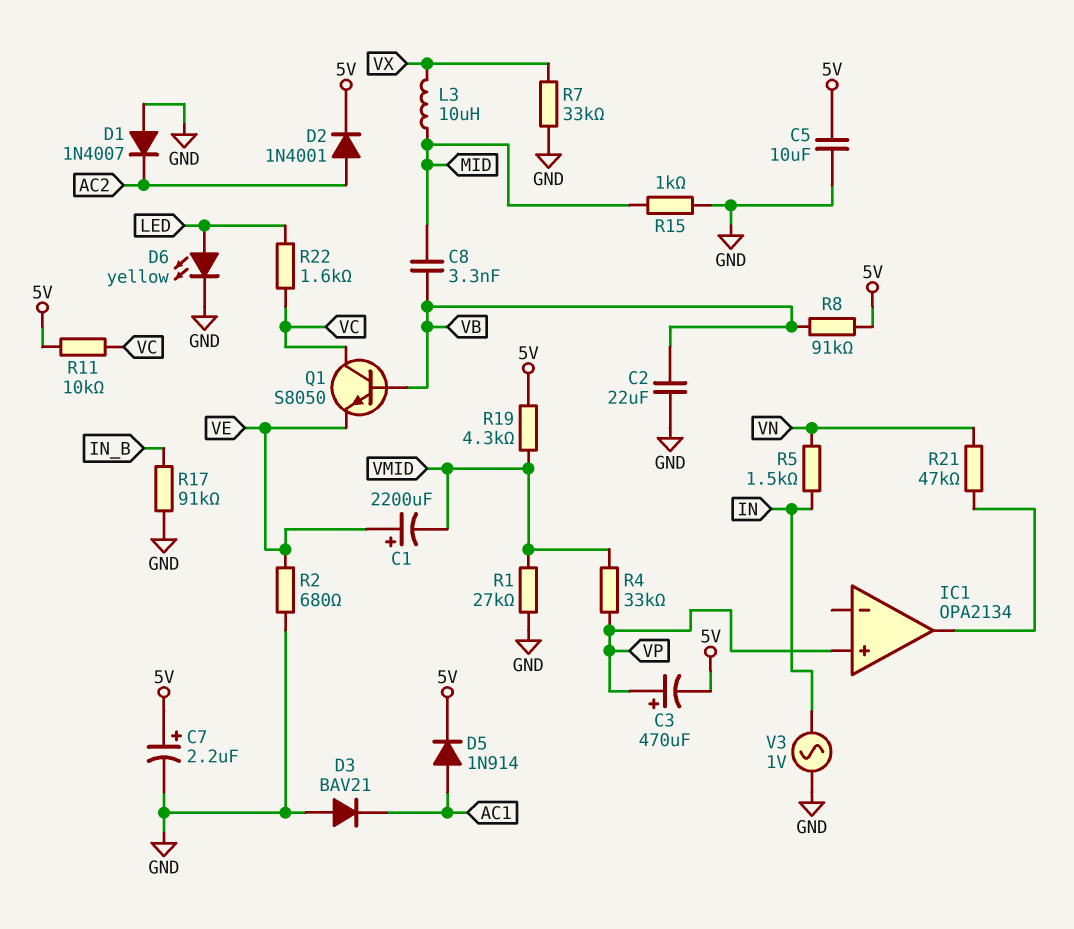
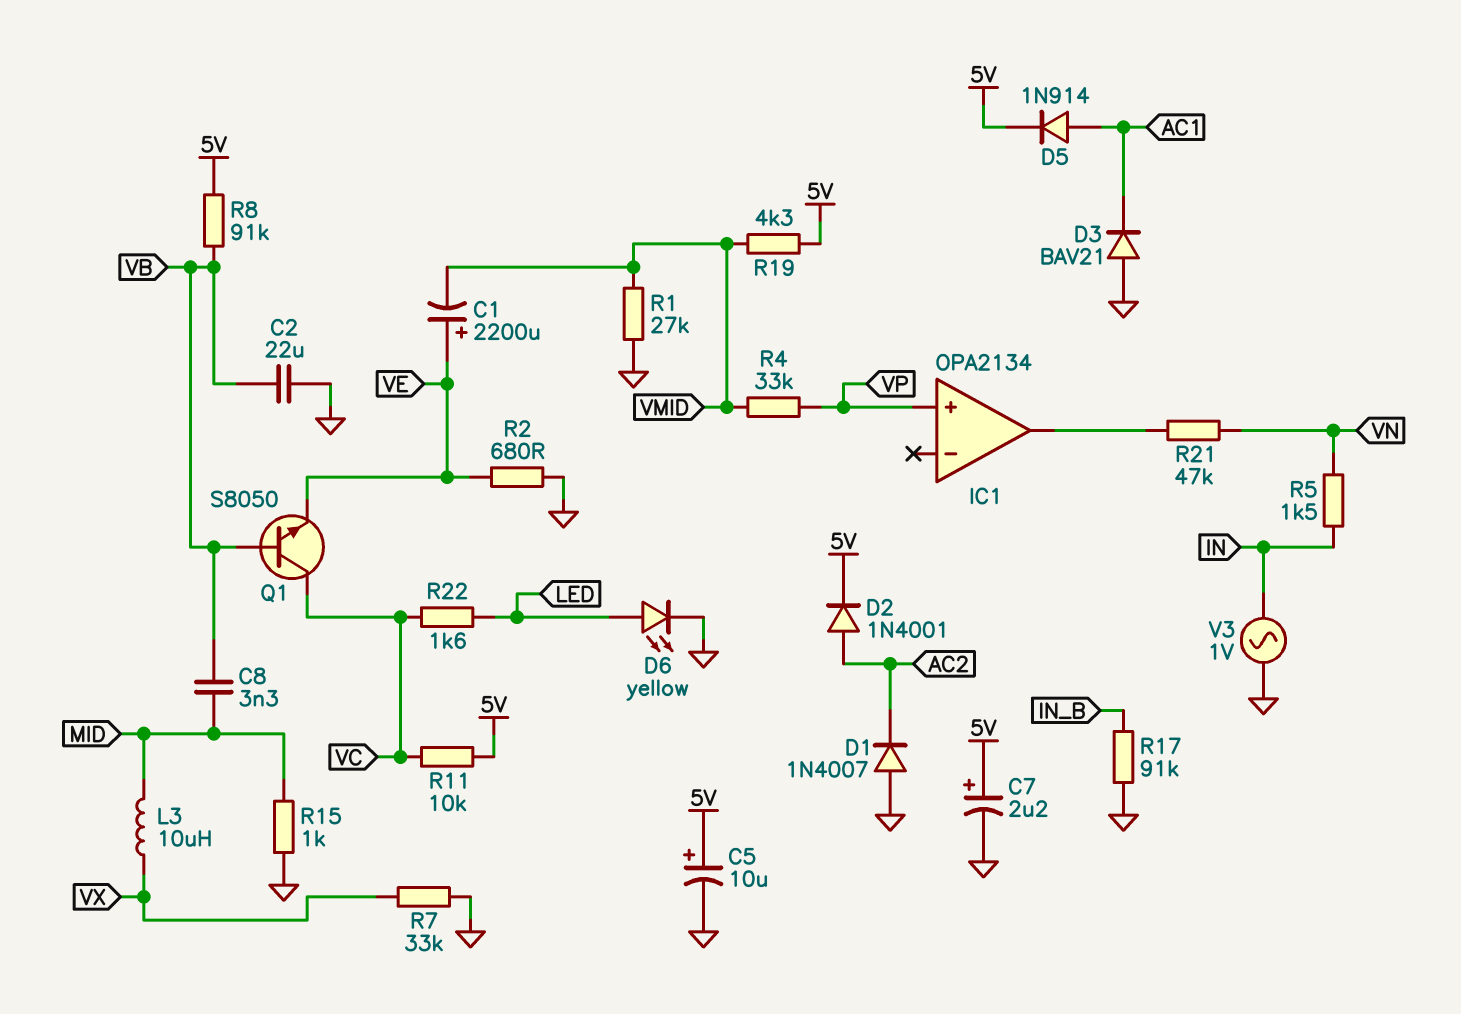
C3: 470uF (plus VP, minus 5V) -> none
C5: 10uF (5V, GND) -> 10uF (plus 5V, minus GND)

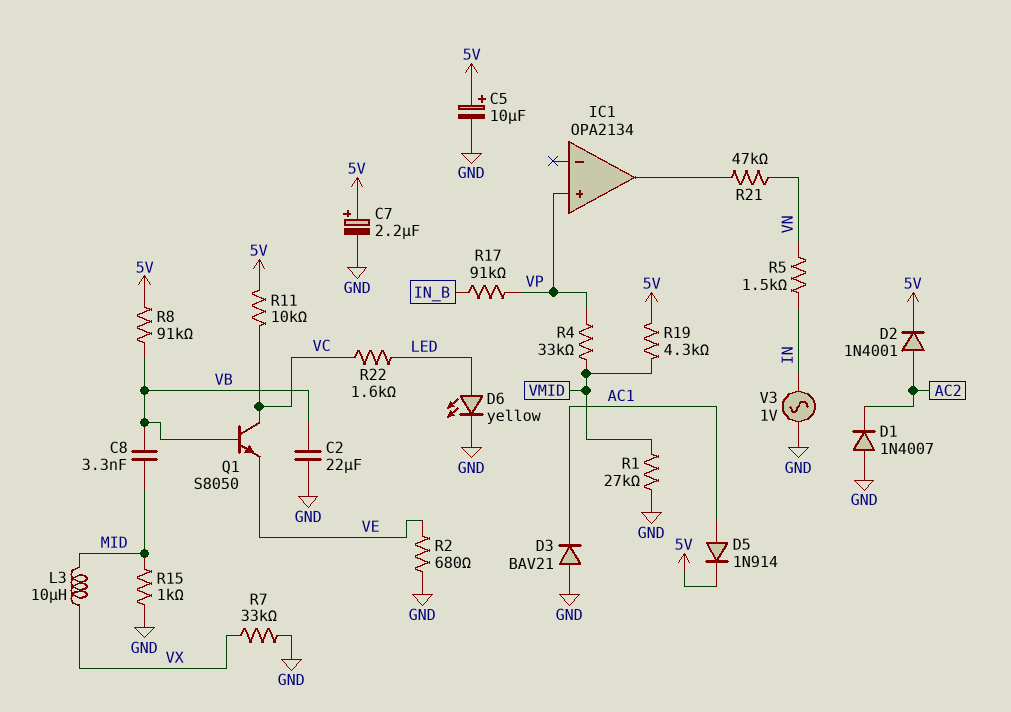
C1: 2200uF (plus VE, minus VMID) -> none
R17: 91k (GND, IN_B) -> 91k (IN_B, VP)

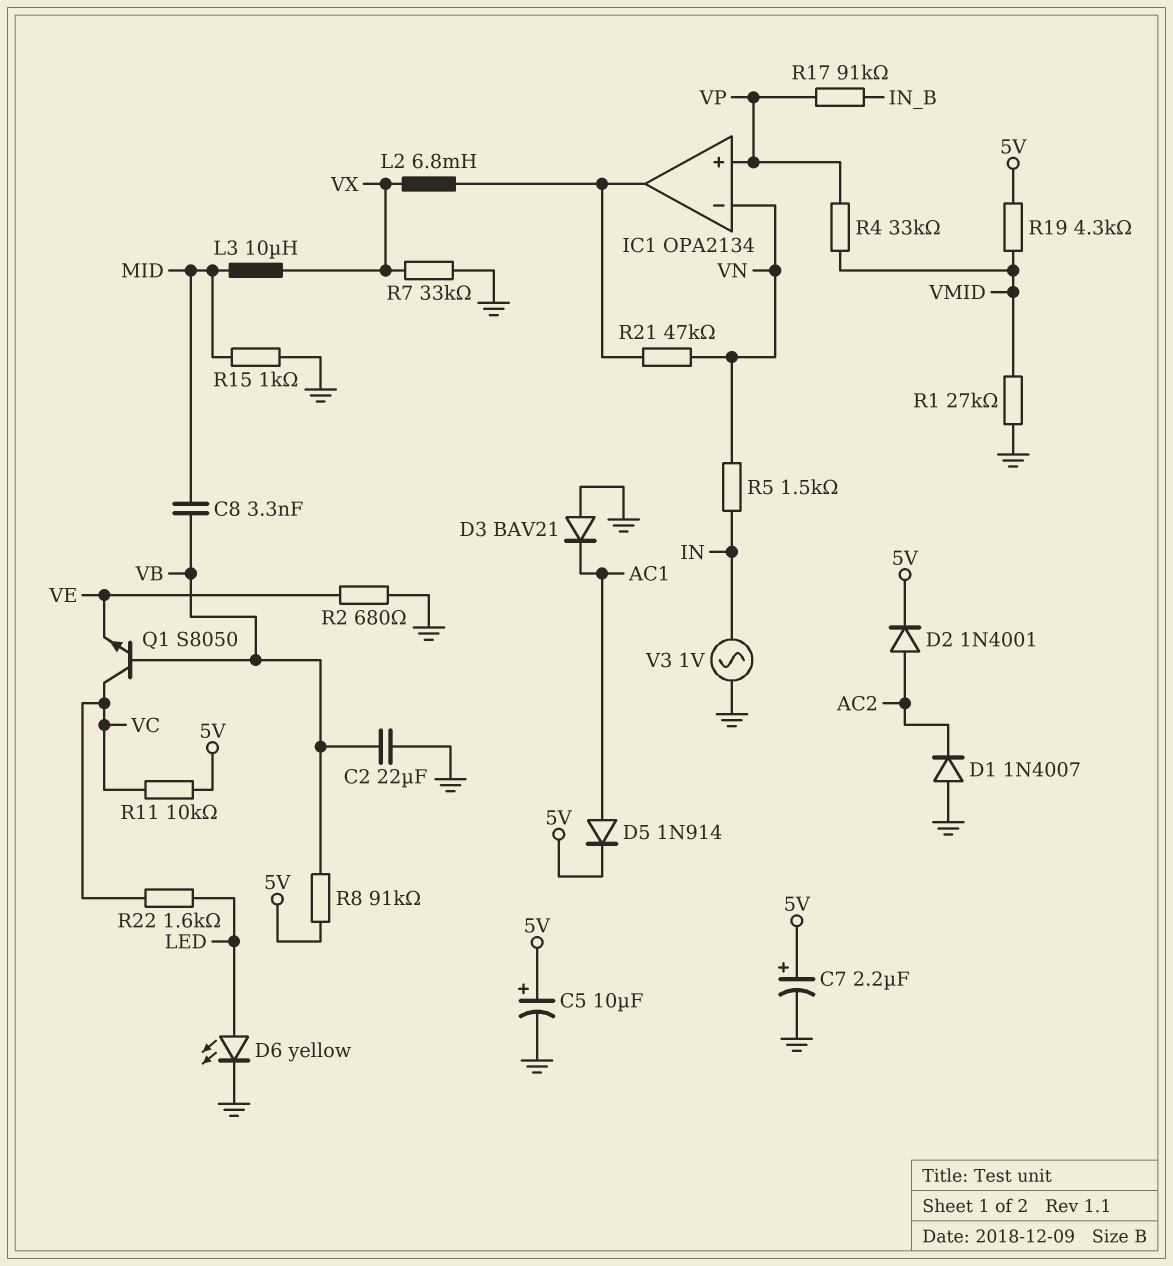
IC1 pin in-: none -> VN
L2: none -> 6.8mH (IC1/out, VX)

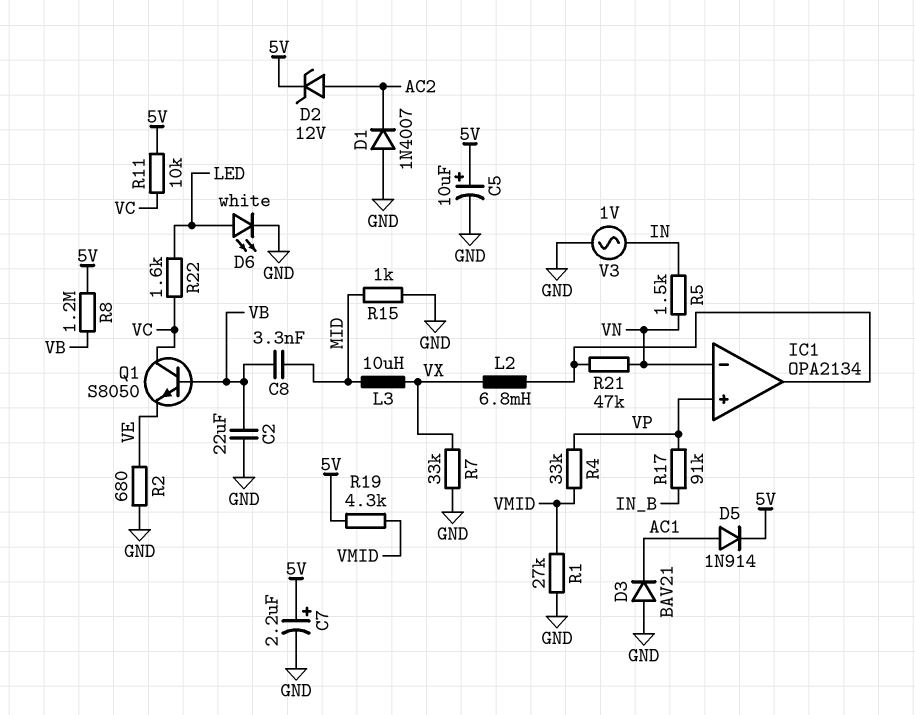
D2: diode 1N4001 (A AC2, K 5V) -> zener 12V (A AC2, K 5V)
D6: LED yellow (A LED, K GND) -> LED white (A LED, K GND)
R8: 91k (5V, VB) -> 1.2M (5V, VB)

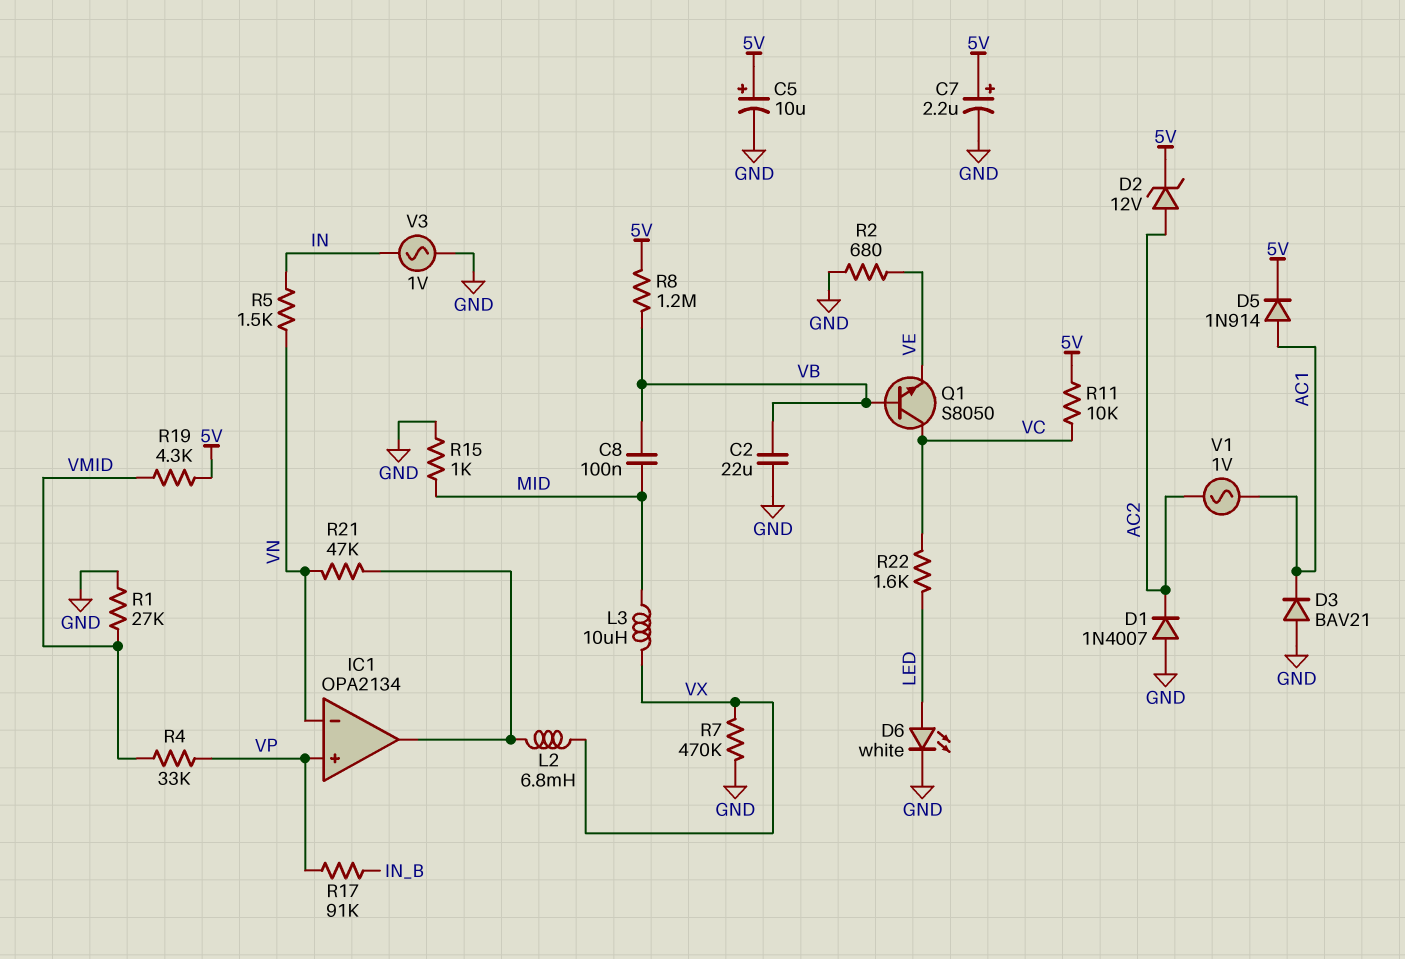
C8: 3.3nF (MID, VB) -> 100nF (MID, VB)
R7: 33k (GND, VX) -> 470k (GND, VX)
V1: none -> AC 1V (AC1, AC2)

